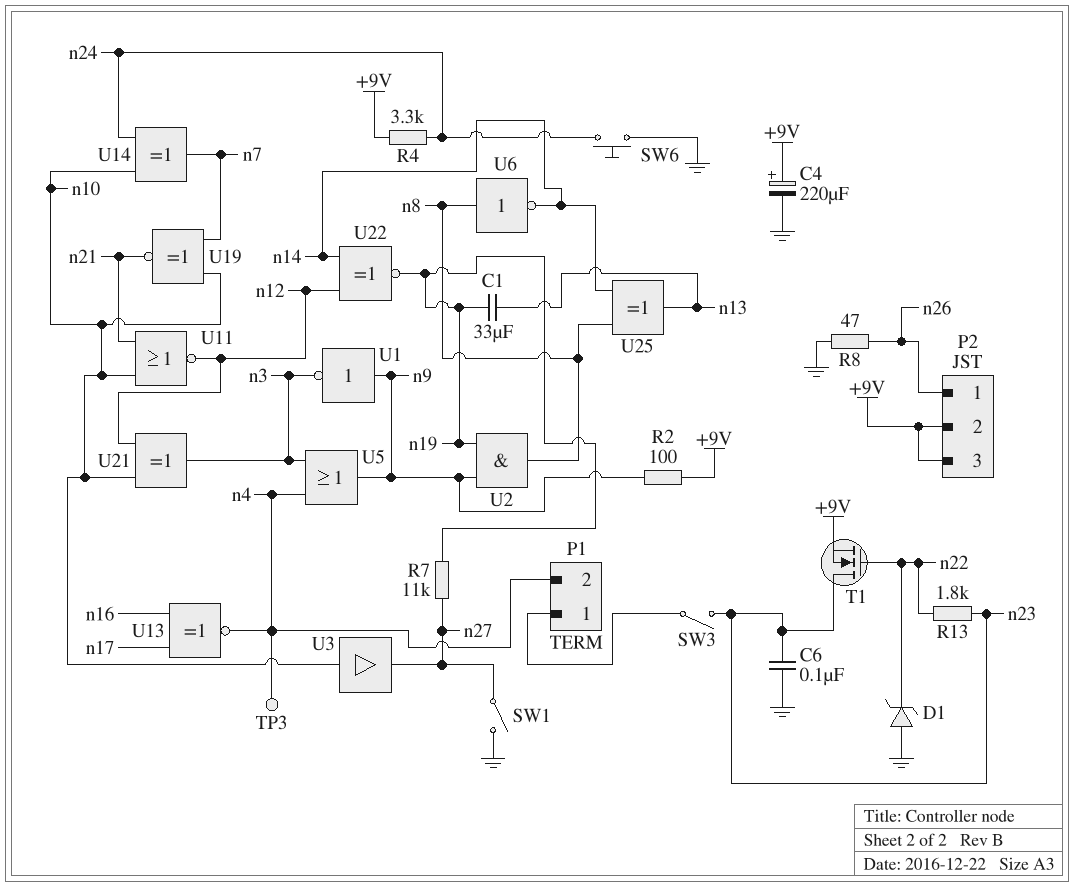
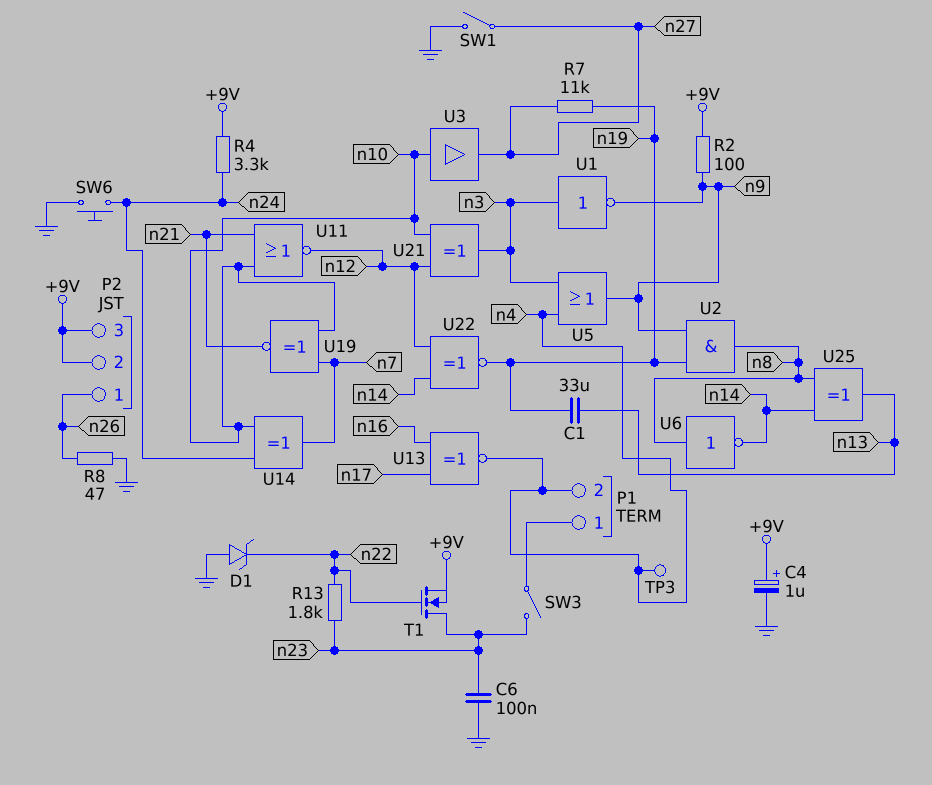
C4: 220uF (plus +9V, minus GND) -> 1uF (plus +9V, minus GND)
U1: NOT (in n9, out n3) -> NOT (in n3, out n9)

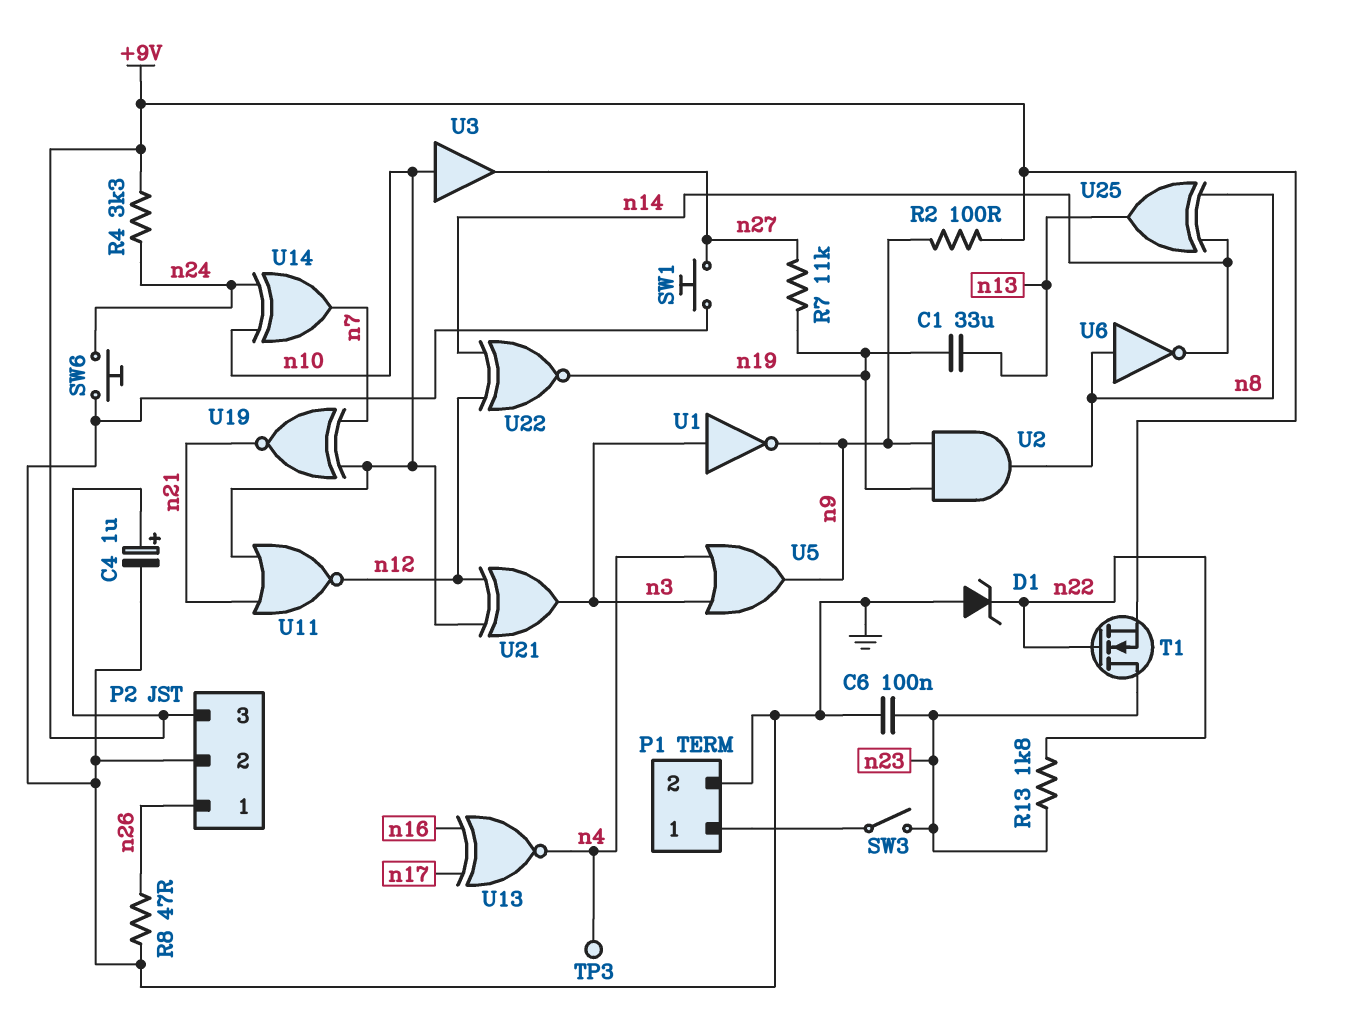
P1 pin 2: n4 -> GND
P2 pin 2: +9V -> GND
SW1: switch (GND, n27) -> button (GND, n27)

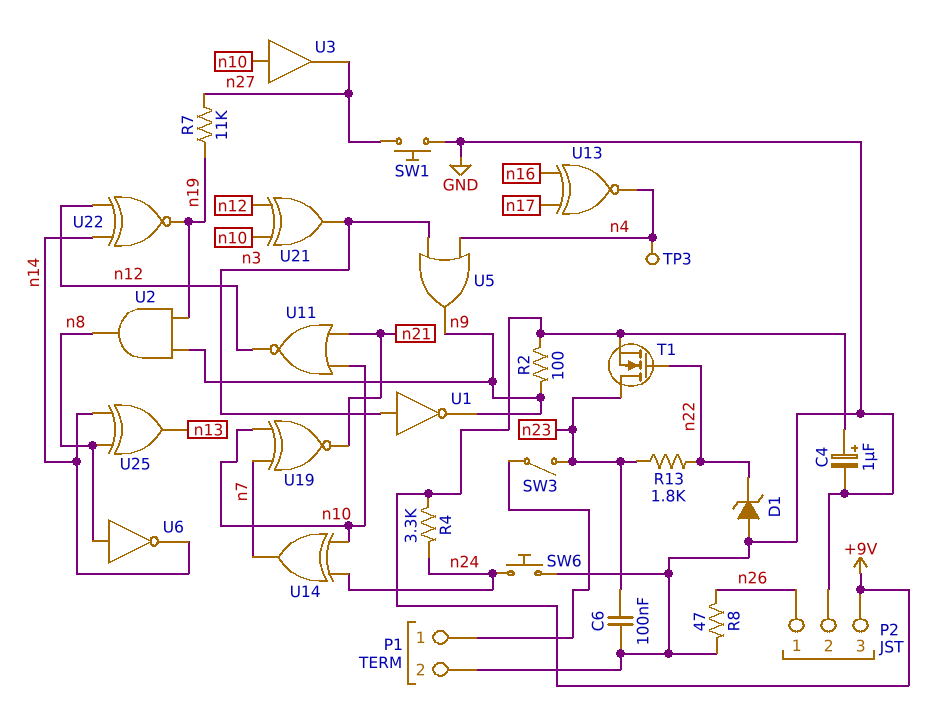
C1: 33uF (n13, n19) -> none

